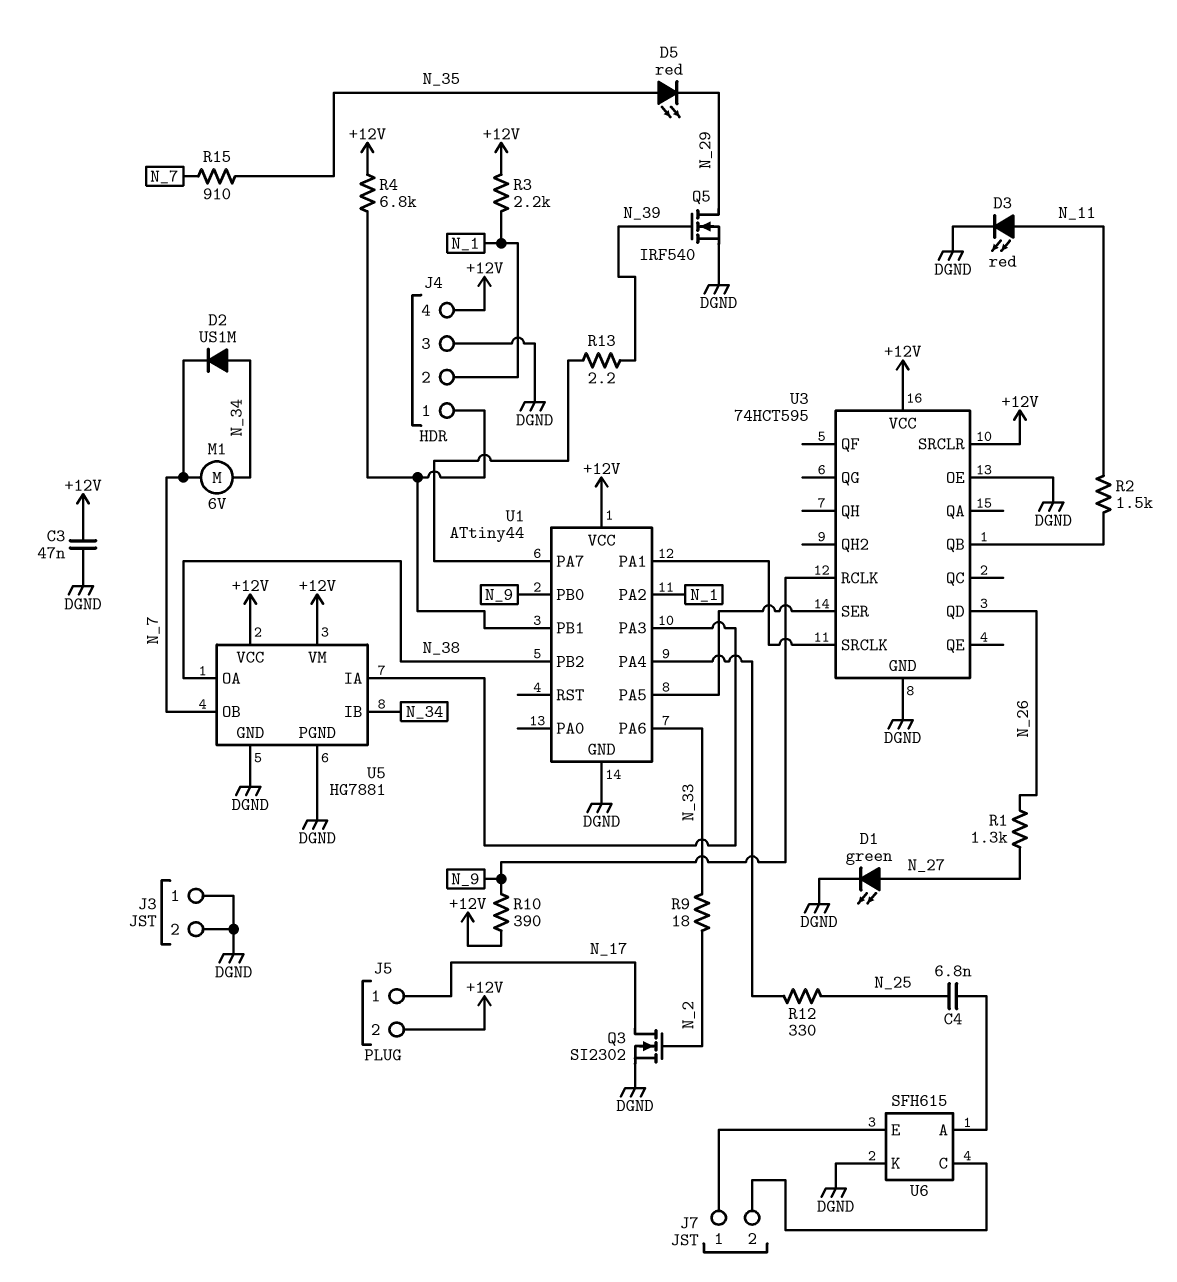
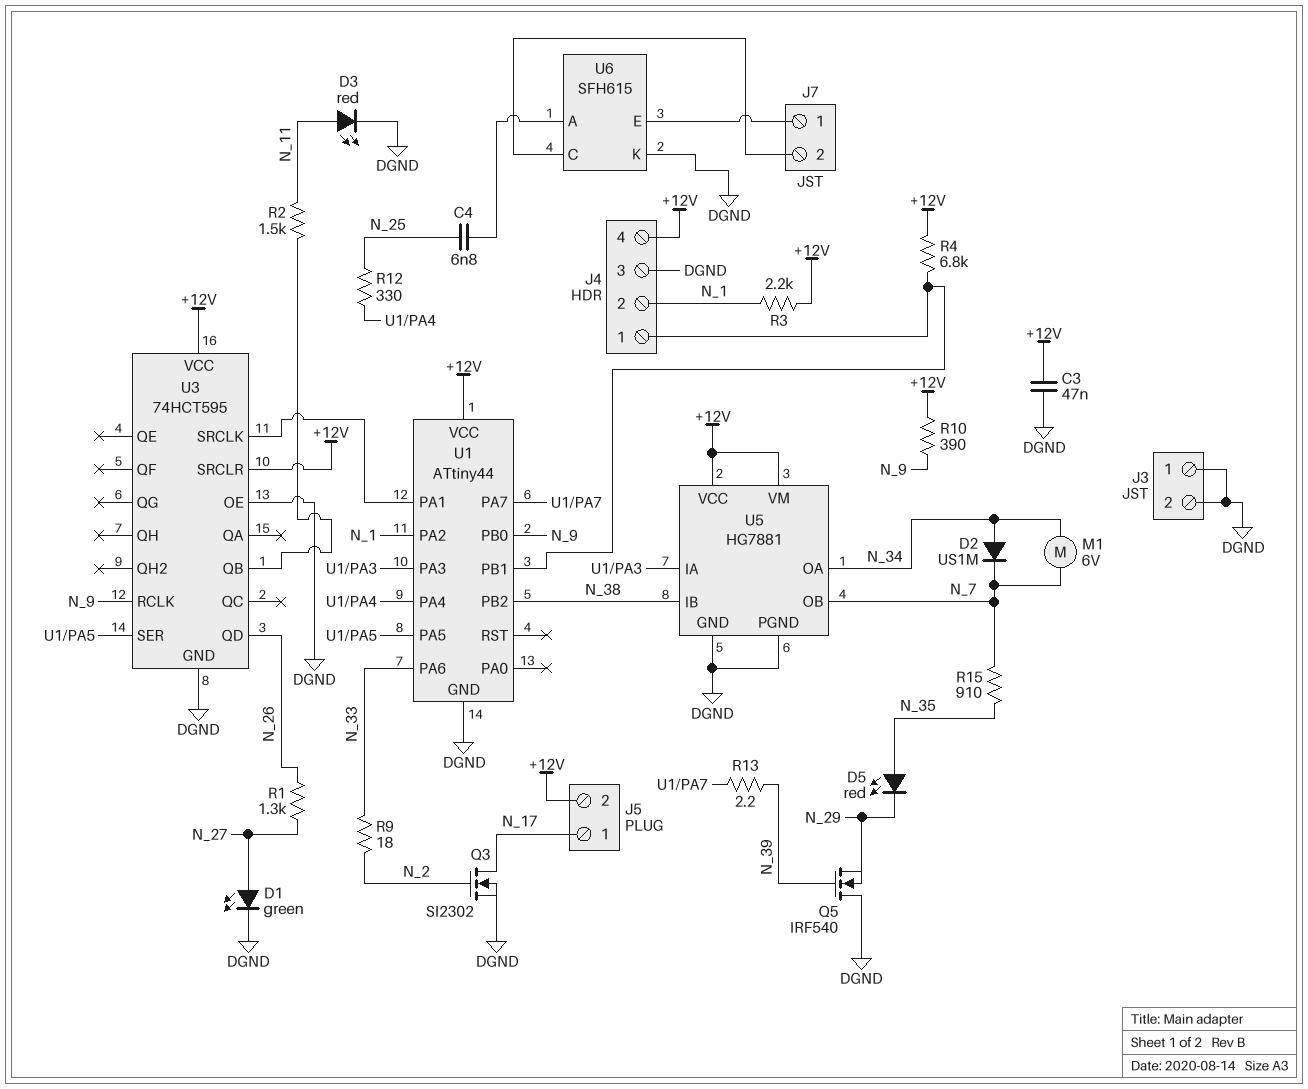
Q5: NMOS IRF540 (G N_39, D N_29, S DGND) -> NMOS IRF540 (G N_39, D DGND, S N_29)
U5 pin IB: N_34 -> N_38
U5 pin OA: N_38 -> N_34

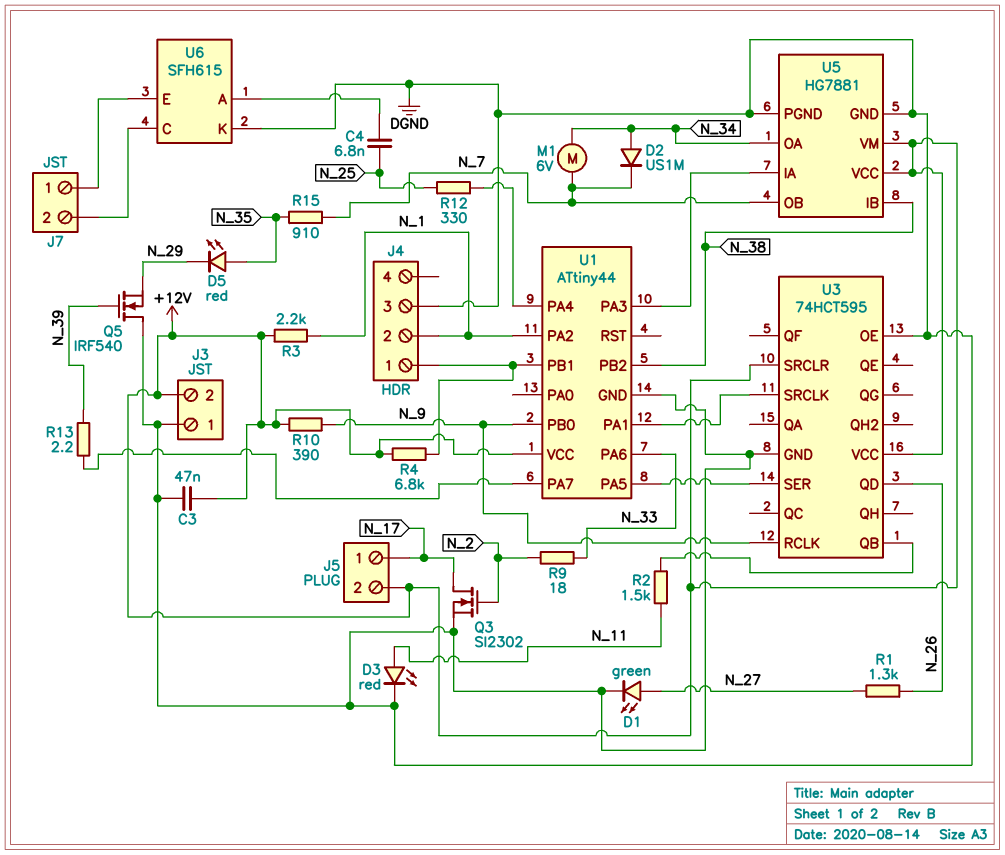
J3 pin 2: DGND -> +12V
J4 pin 4: +12V -> none

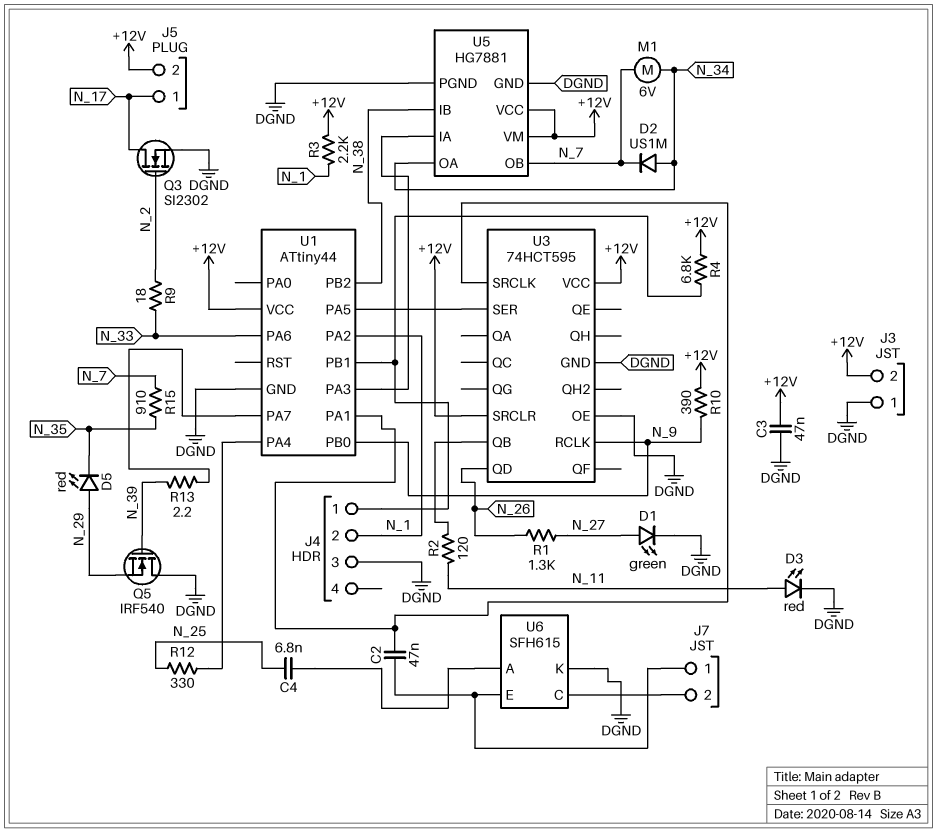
C2: none -> 47nF (J7/1, U1/PA1)
D5: LED red (A N_35, K N_29) -> LED red (A N_29, K N_35)
R2: 1.5k (N_11, U3/QB) -> 120 (N_11, U3/QB)

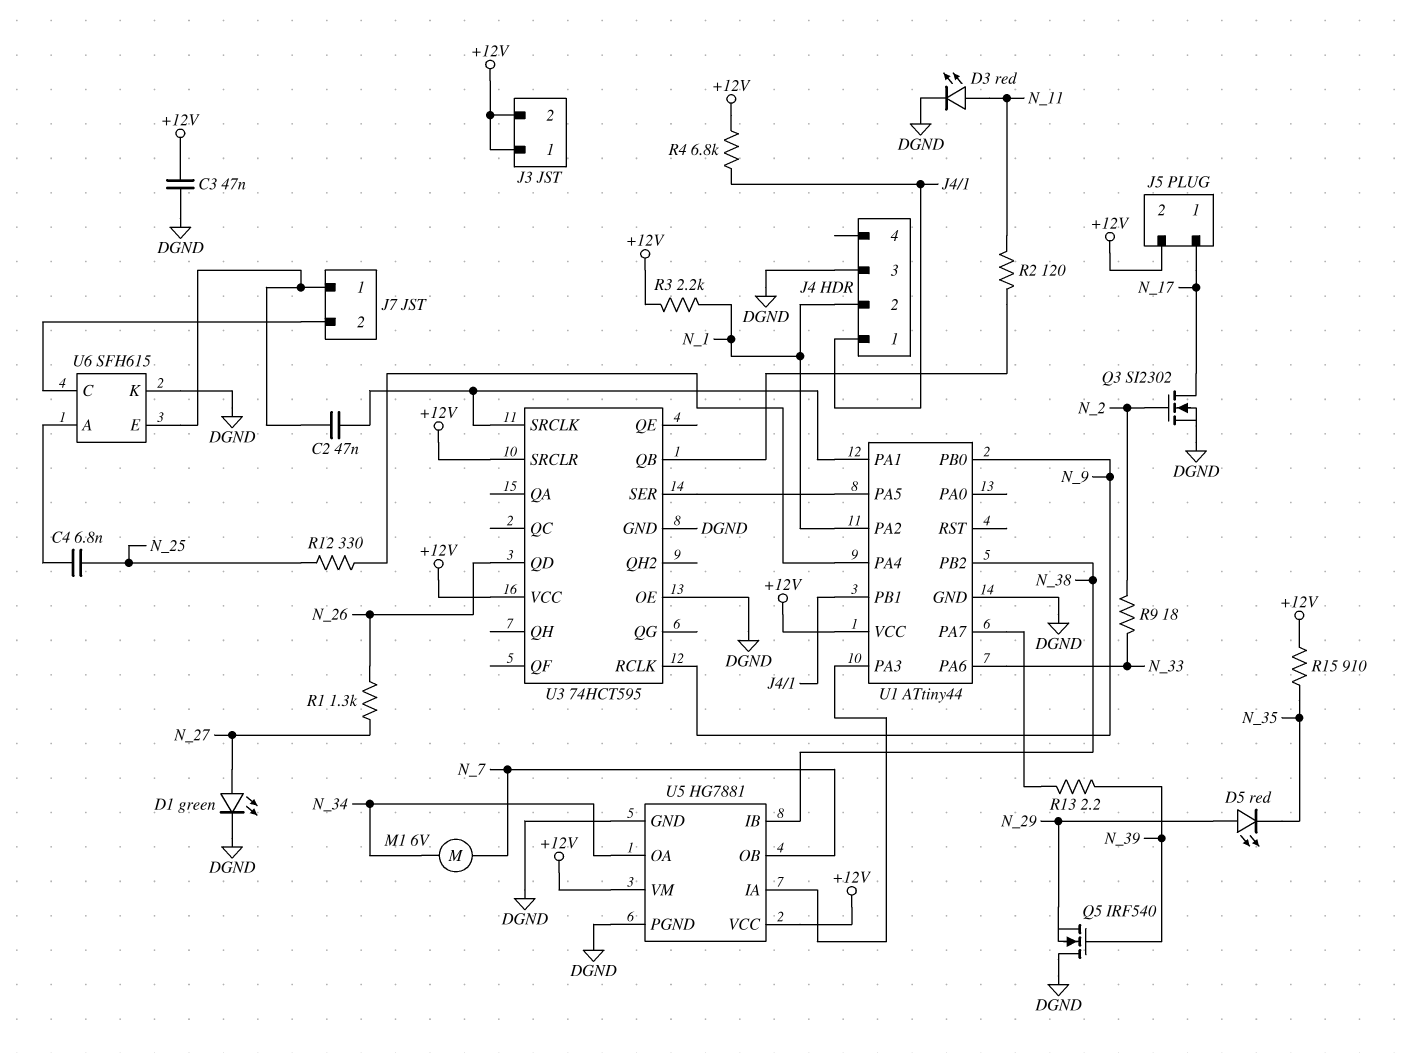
D2: diode US1M (A N_34, K N_7) -> none
J3 pin 1: DGND -> +12V
R10: 390 (+12V, N_9) -> none
R15: 910 (N_7, N_35) -> 910 (+12V, N_35)

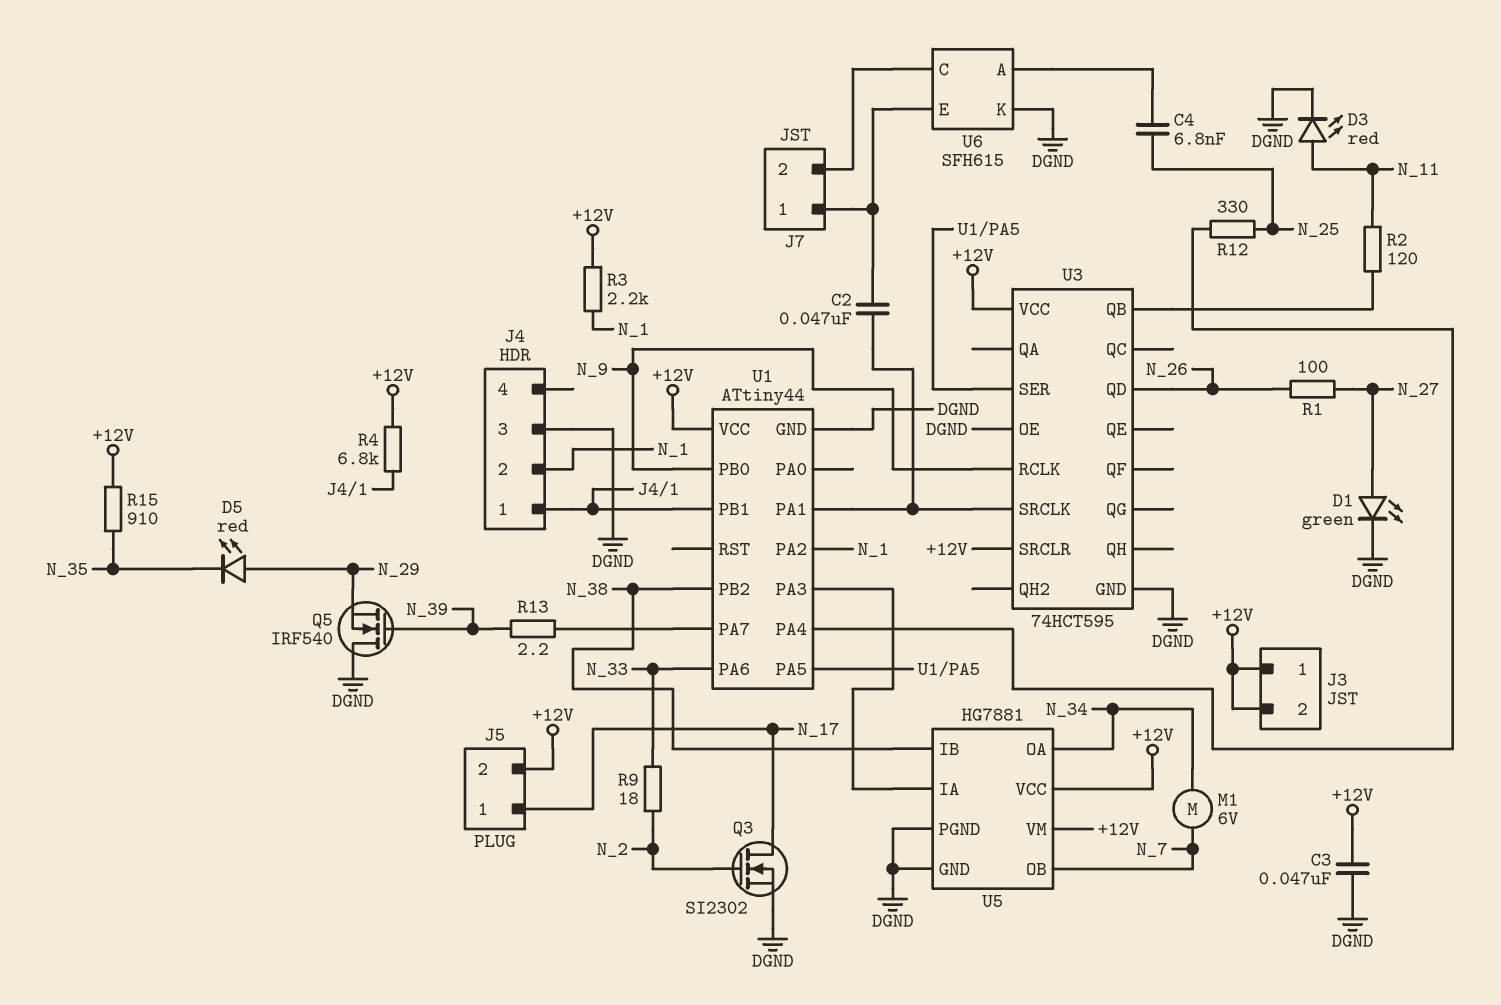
R1: 1.3k (N_26, N_27) -> 100 (N_26, N_27)

